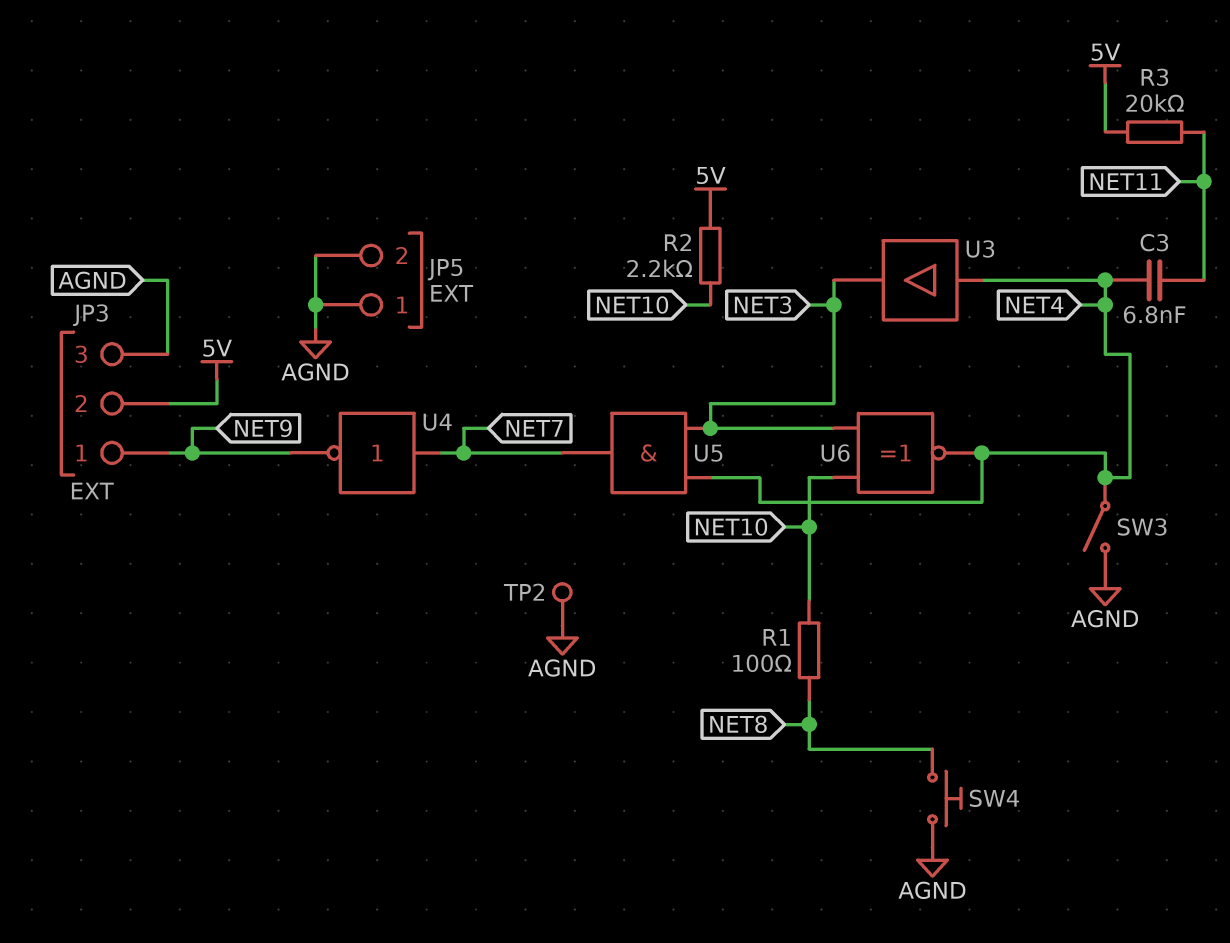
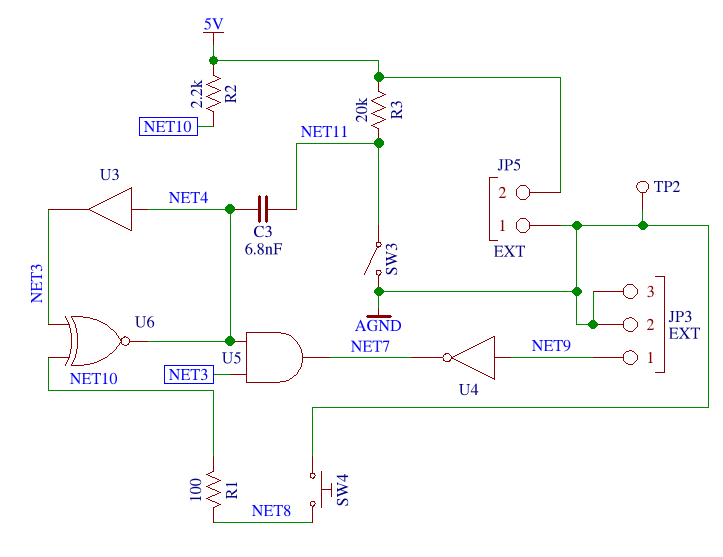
JP3 pin 2: 5V -> AGND
JP5 pin 2: AGND -> 5V
SW3: switch (AGND, NET4) -> switch (AGND, NET11)
U4: NOT (in NET7, out NET9) -> NOT (in NET9, out NET7)

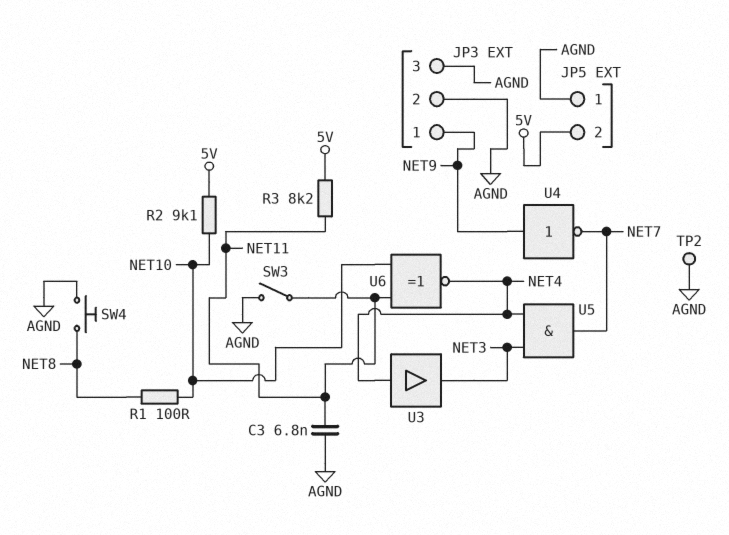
C3: 6.8nF (NET4, NET11) -> 6.8nF (AGND, NET11)
R2: 2.2k (5V, NET10) -> 9.1k (5V, NET10)
R3: 20k (5V, NET11) -> 8.2k (5V, NET11)
U6: XNOR (in NET3, in NET10, out NET4) -> XNOR (in NET10, in NET11, out NET4)

